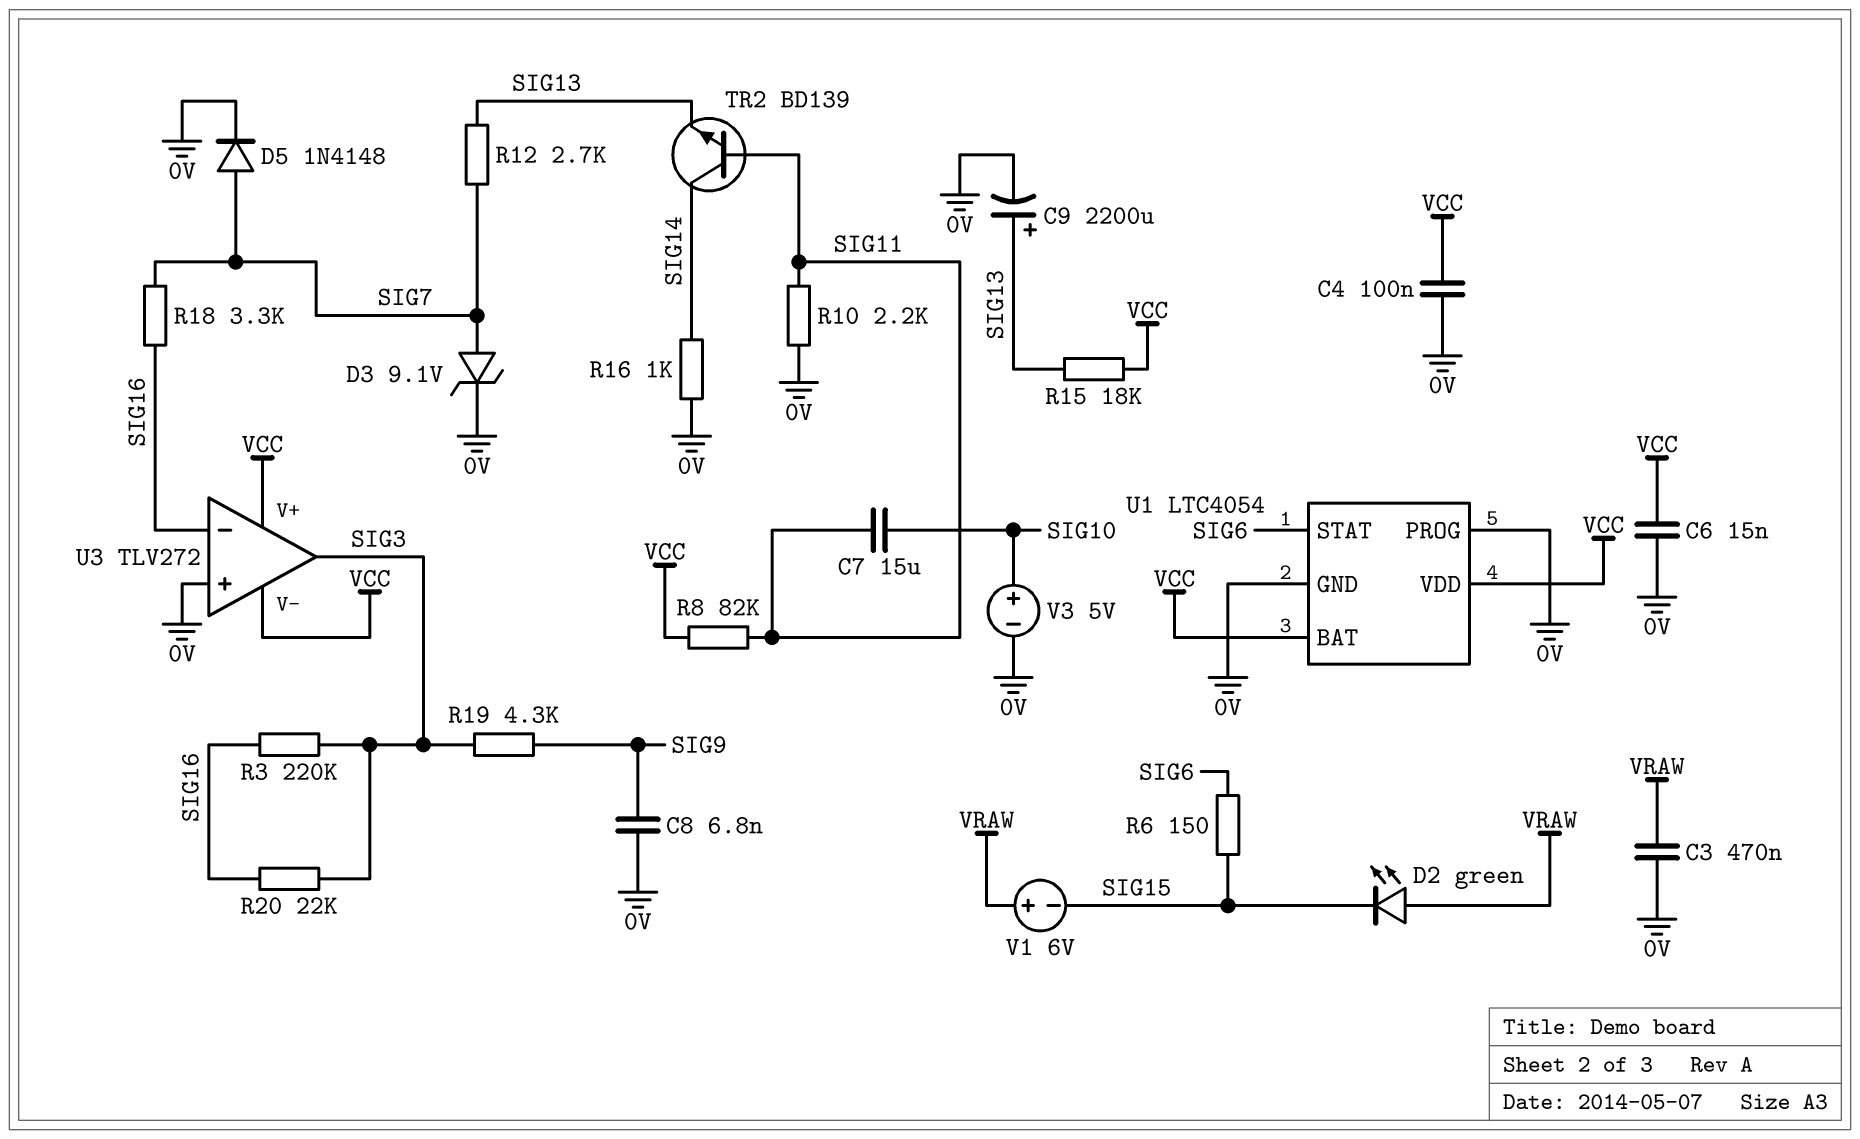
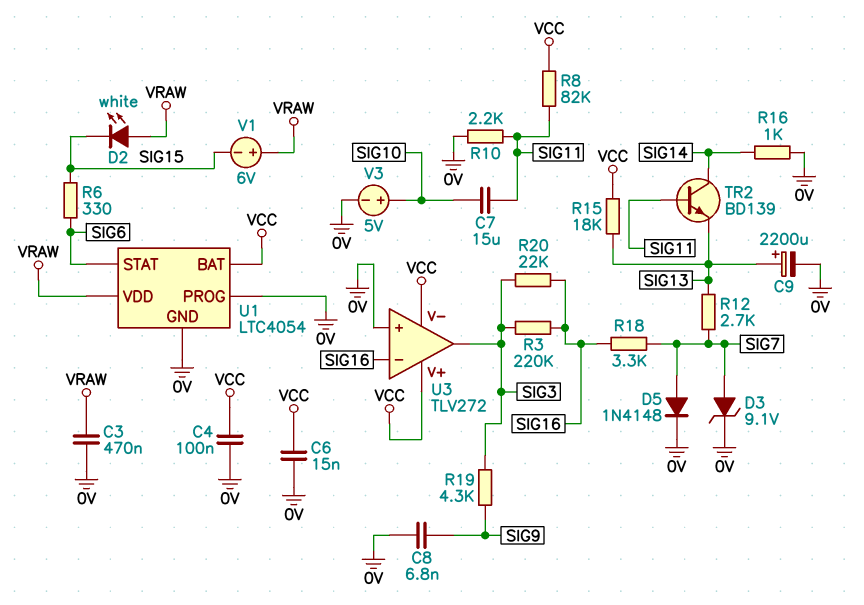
D2: LED green (A VRAW, K SIG15) -> LED white (A VRAW, K SIG15)
R6: 150 (SIG6, SIG15) -> 330 (SIG6, SIG15)
U1 pin VDD: VCC -> VRAW

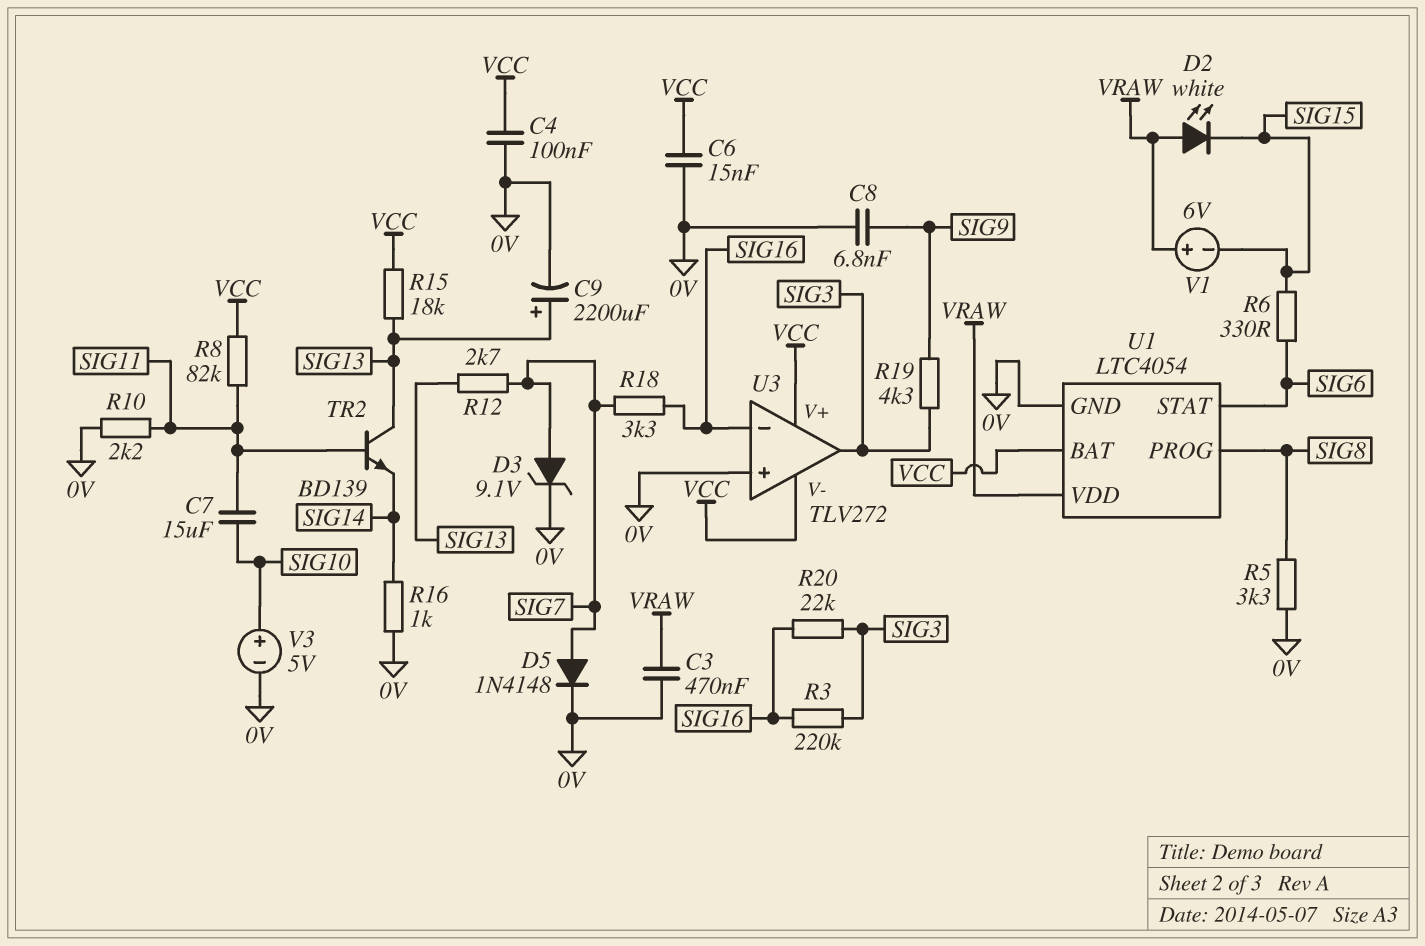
R5: none -> 3.3k (0V, SIG8)
TR2: NPN BD139 (B SIG11, C SIG14, E SIG13) -> NPN BD139 (B SIG11, C SIG13, E SIG14)
U1 pin PROG: 0V -> SIG8

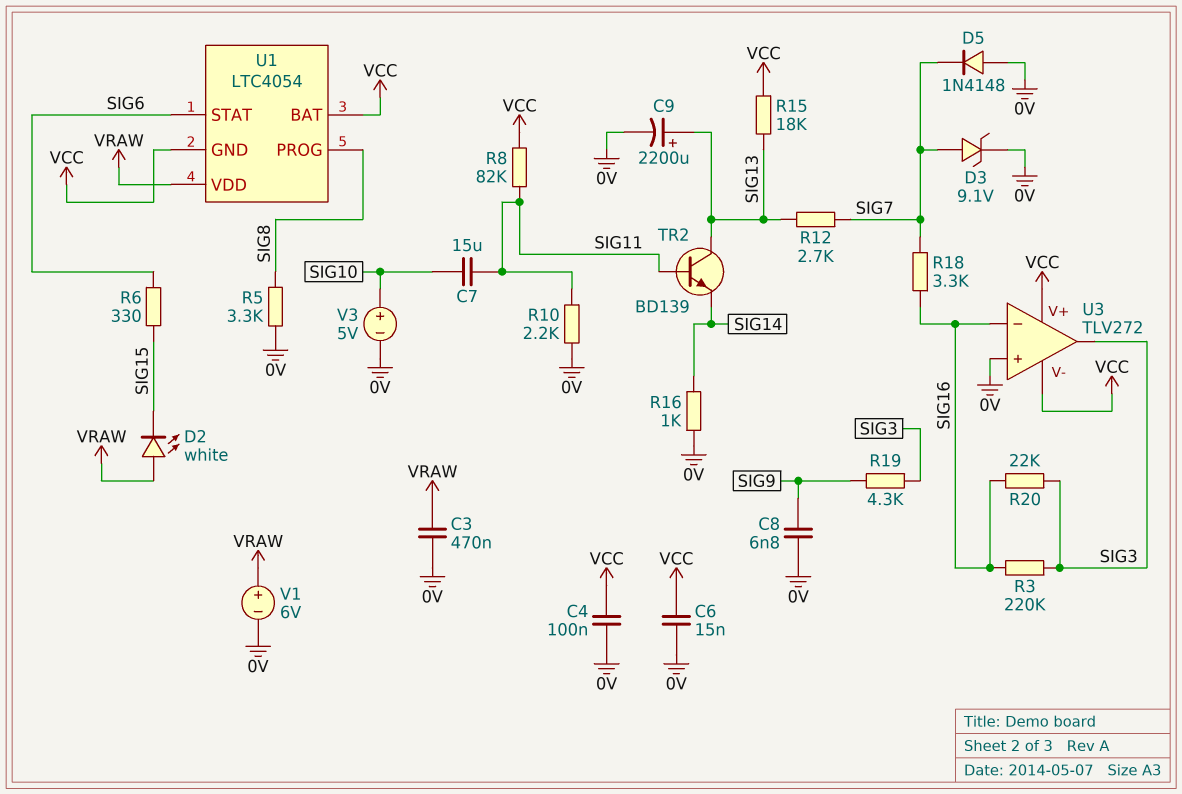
D5: diode 1N4148 (A SIG7, K 0V) -> diode 1N4148 (A 0V, K SIG7)
U1 pin GND: 0V -> VCC
V1: 6V (plus VRAW, minus SIG15) -> 6V (plus VRAW, minus 0V)

